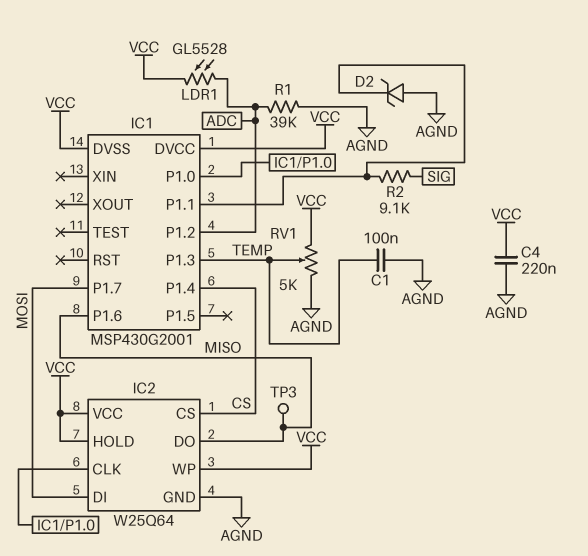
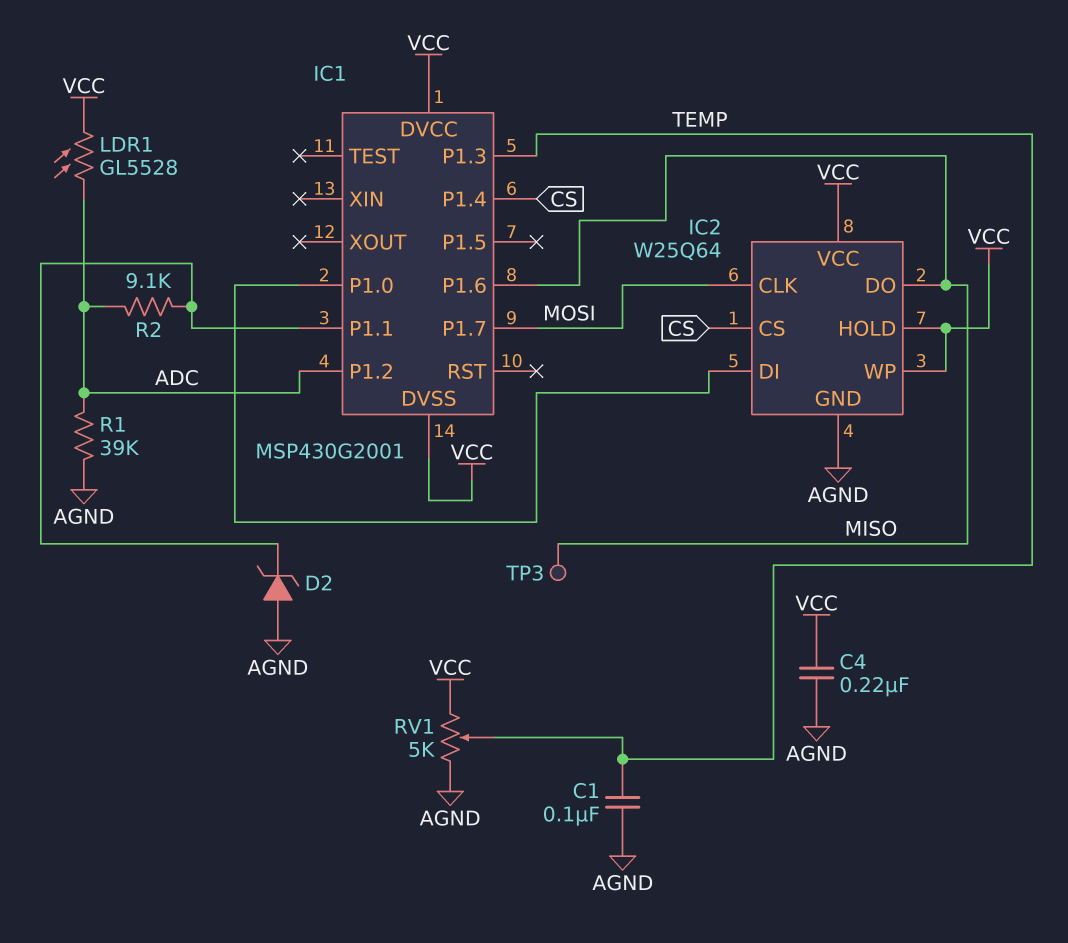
IC2 pin CLK: IC1/P1.0 -> MOSI
IC2 pin DI: MOSI -> IC1/P1.0
R2: 9.1k (IC1/P1.1, SIG) -> 9.1k (ADC, IC1/P1.1)

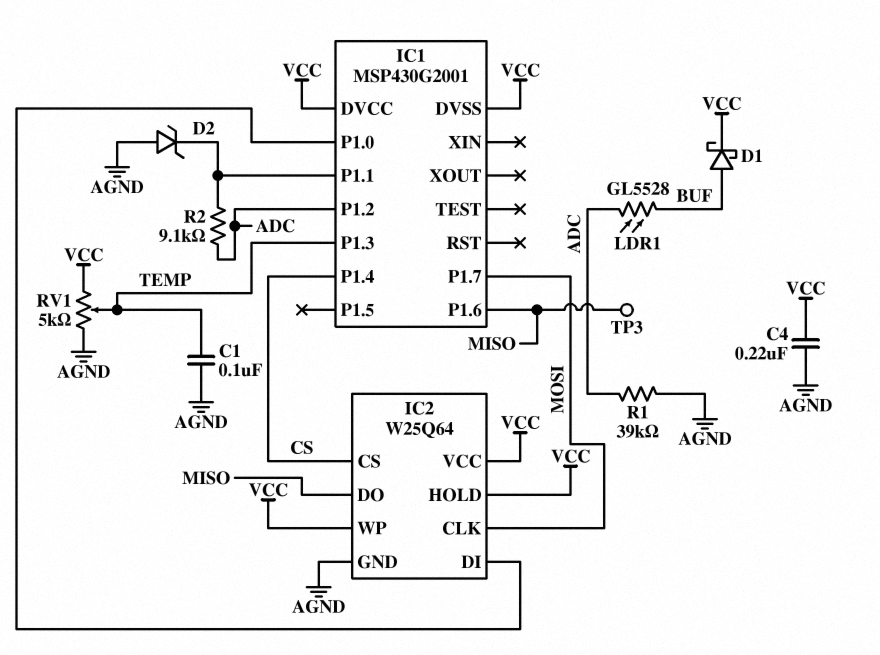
D1: none -> schottky (A BUF, K VCC)
LDR1: GL5528 (ADC, VCC) -> GL5528 (ADC, BUF)

